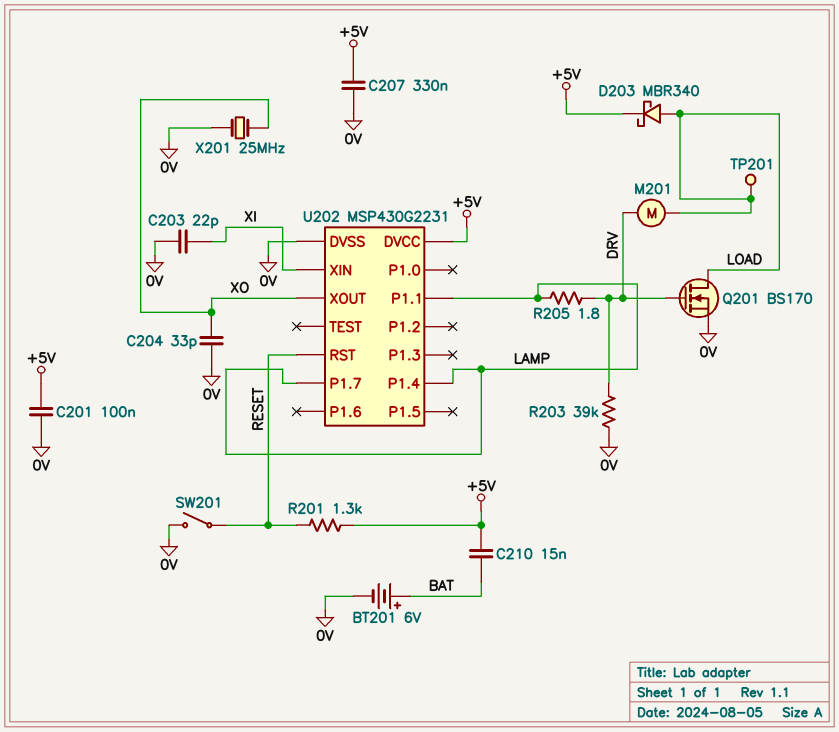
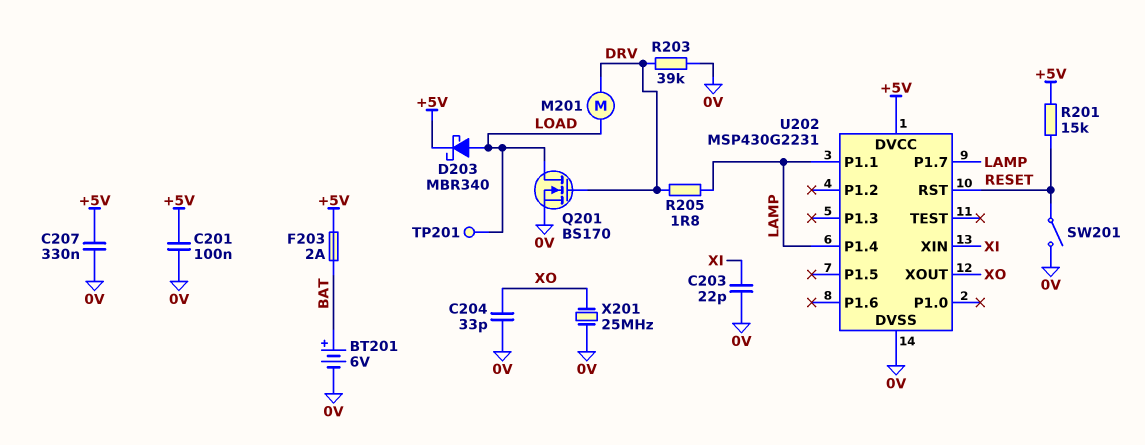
C210: 15nF (+5V, BAT) -> none
F203: none -> 2A (+5V, BAT)
R201: 1.3k (+5V, RESET) -> 15k (+5V, RESET)

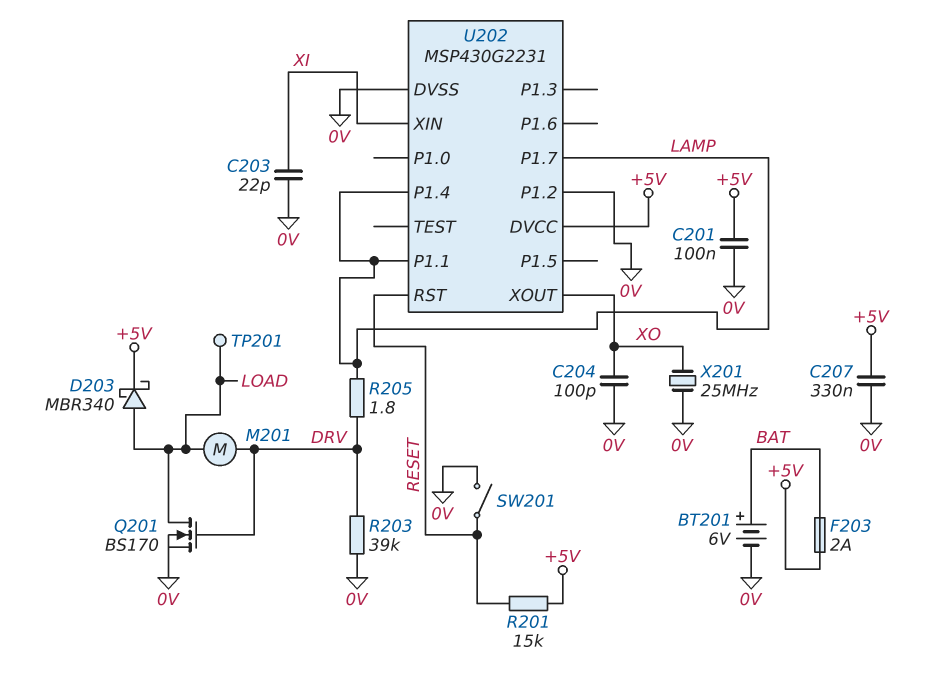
C204: 33pF (0V, XO) -> 100pF (0V, XO)
U202 pin P1.2: none -> 0V

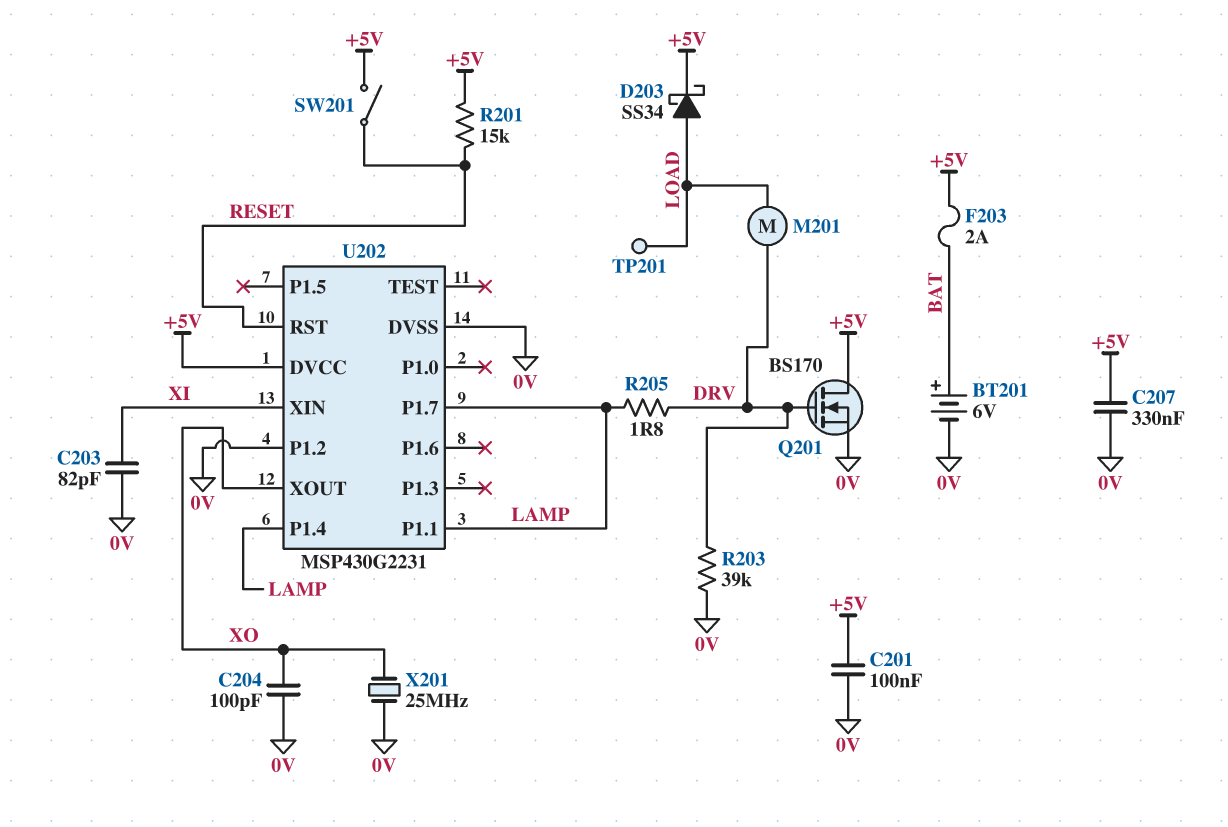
C203: 22pF (0V, XI) -> 82pF (0V, XI)
D203: schottky MBR340 (A LOAD, K +5V) -> schottky SS34 (A LOAD, K +5V)
Q201: NMOS BS170 (G DRV, D LOAD, S 0V) -> NMOS BS170 (G DRV, D +5V, S 0V)
SW201: switch (0V, RESET) -> switch (+5V, RESET)

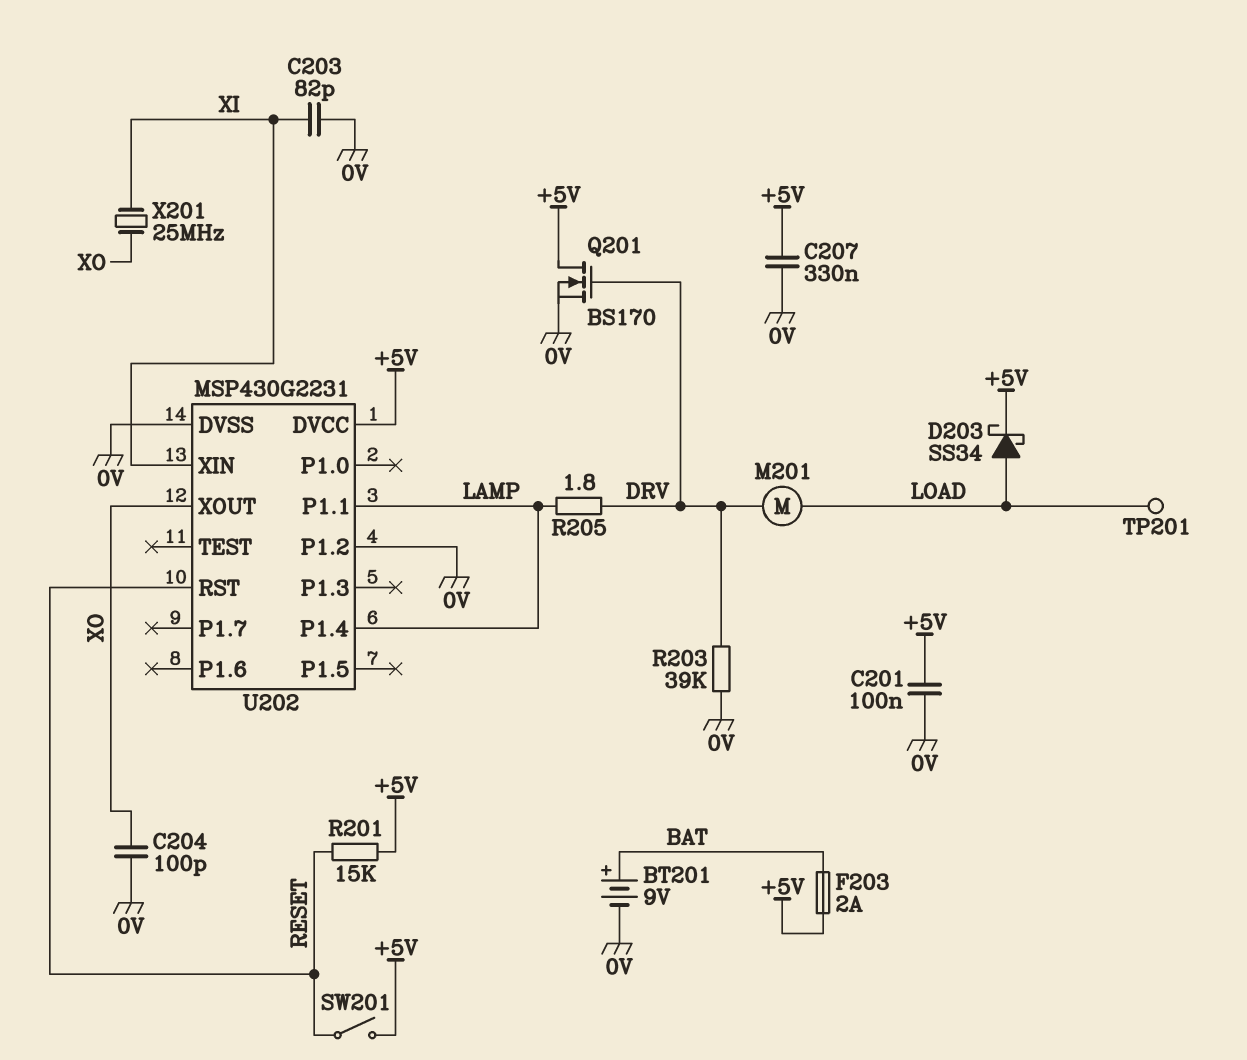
BT201: 6V (plus BAT, minus 0V) -> 9V (plus BAT, minus 0V)
U202 pin P1.7: LAMP -> none
X201: 25MHz (0V, XO) -> 25MHz (XI, XO)

